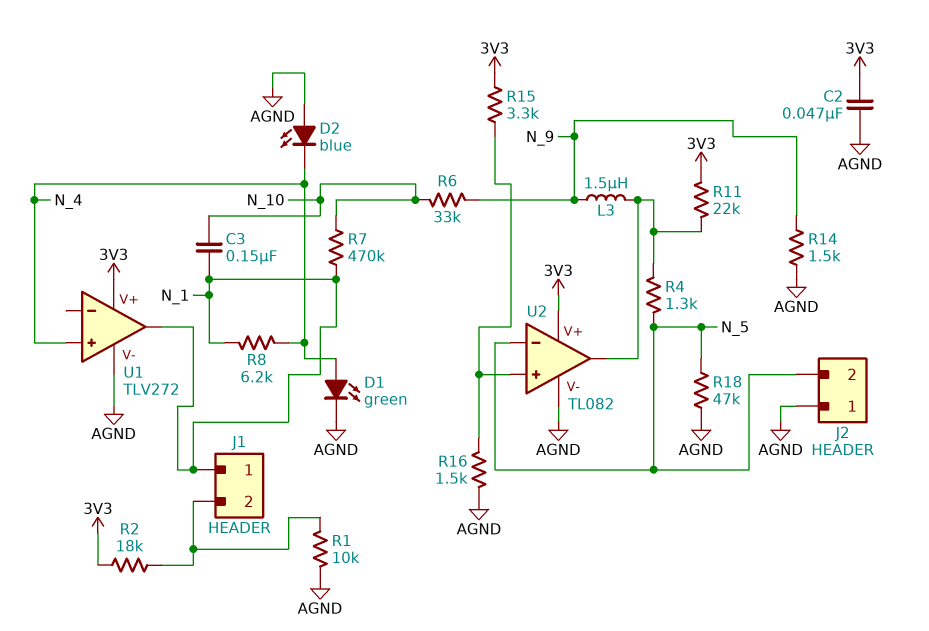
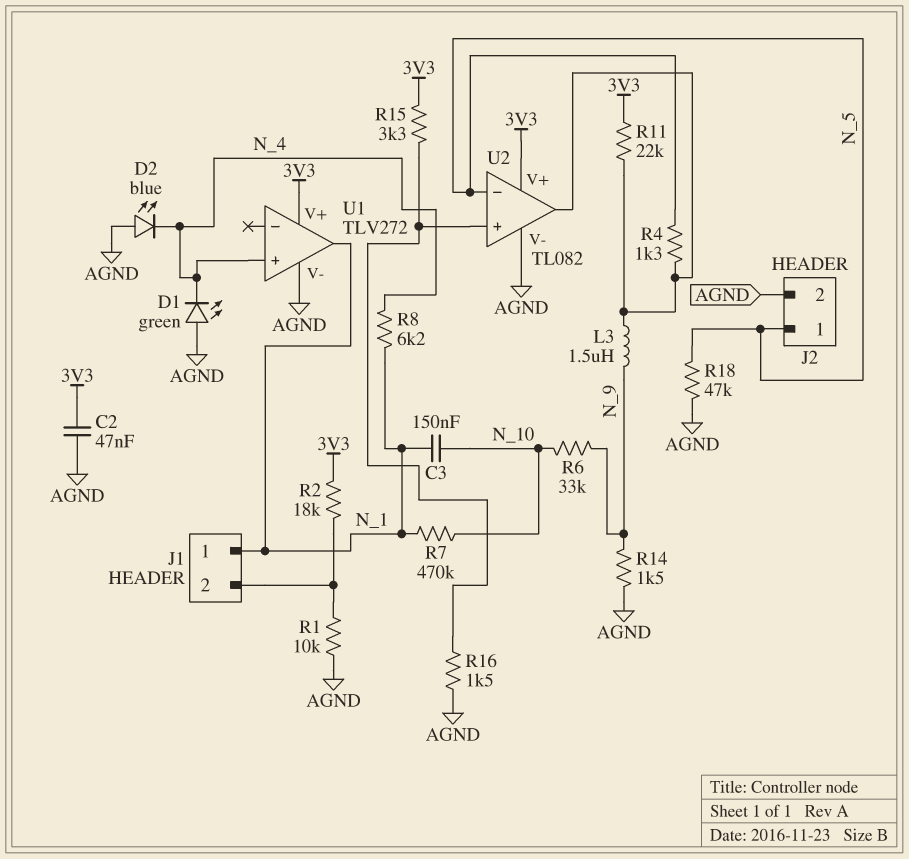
D1: LED green (A N_4, K AGND) -> LED green (A AGND, K N_4)
J2 pin 1: AGND -> N_5
J2 pin 2: N_5 -> AGND

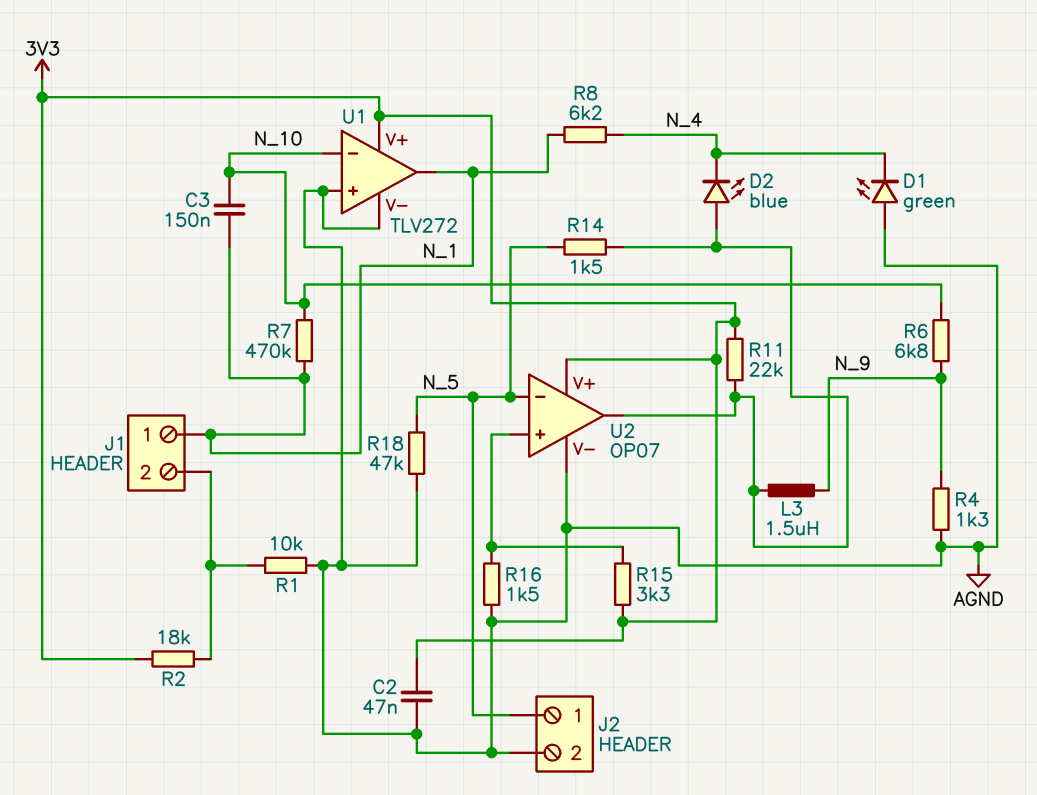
D2: LED blue (A AGND, K N_4) -> LED blue (A U2/out, K N_4)
R4: 1.3k (N_5, U2/out) -> 1.3k (AGND, N_9)
R6: 33k (N_9, N_10) -> 6.8k (N_9, N_10)
R14: 1.5k (AGND, N_9) -> 1.5k (N_5, U2/out)
U1 pin in+: N_4 -> AGND
U1 pin in-: none -> N_10
U2: TL082 -> OP07

